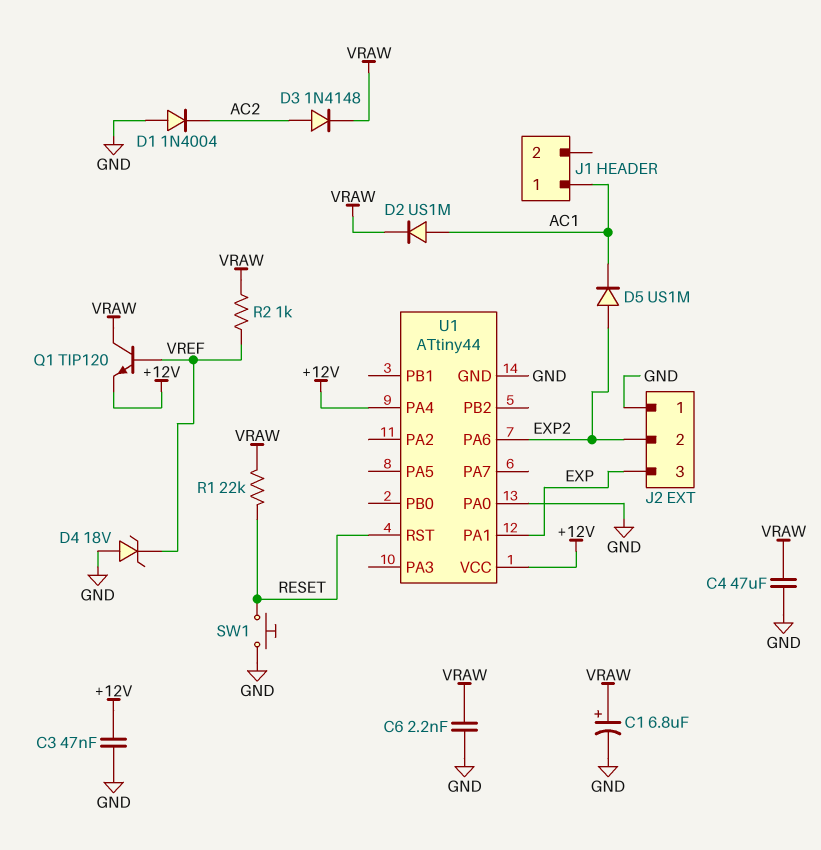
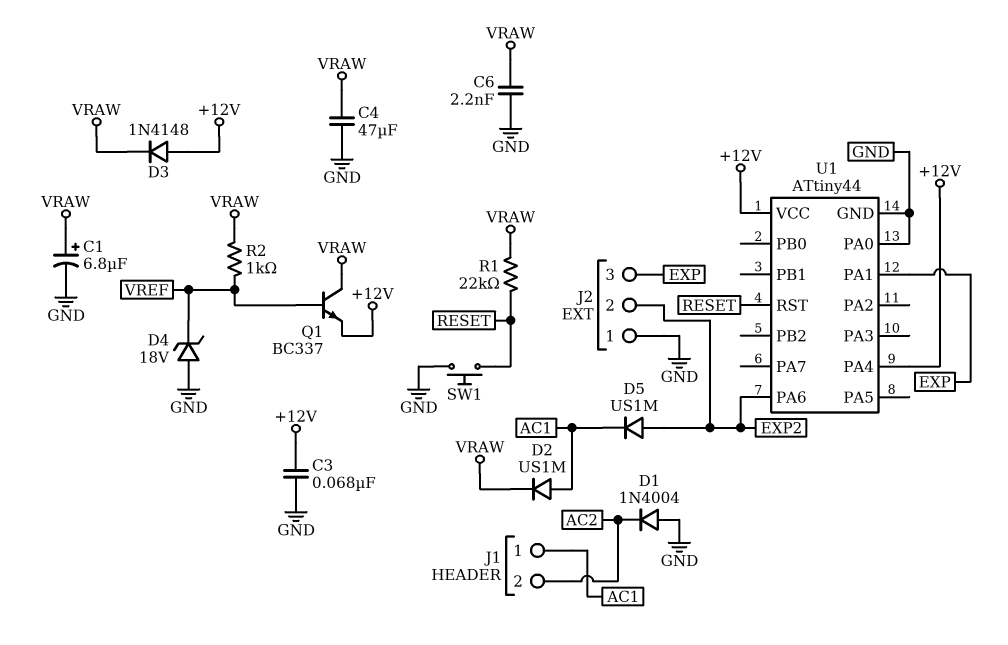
C3: 47nF (+12V, GND) -> 68nF (+12V, GND)
D3: diode 1N4148 (A AC2, K VRAW) -> diode 1N4148 (A +12V, K VRAW)
J1 pin 2: none -> AC2
Q1: NPN TIP120 (B VREF, C VRAW, E +12V) -> NPN BC337 (B VREF, C VRAW, E +12V)

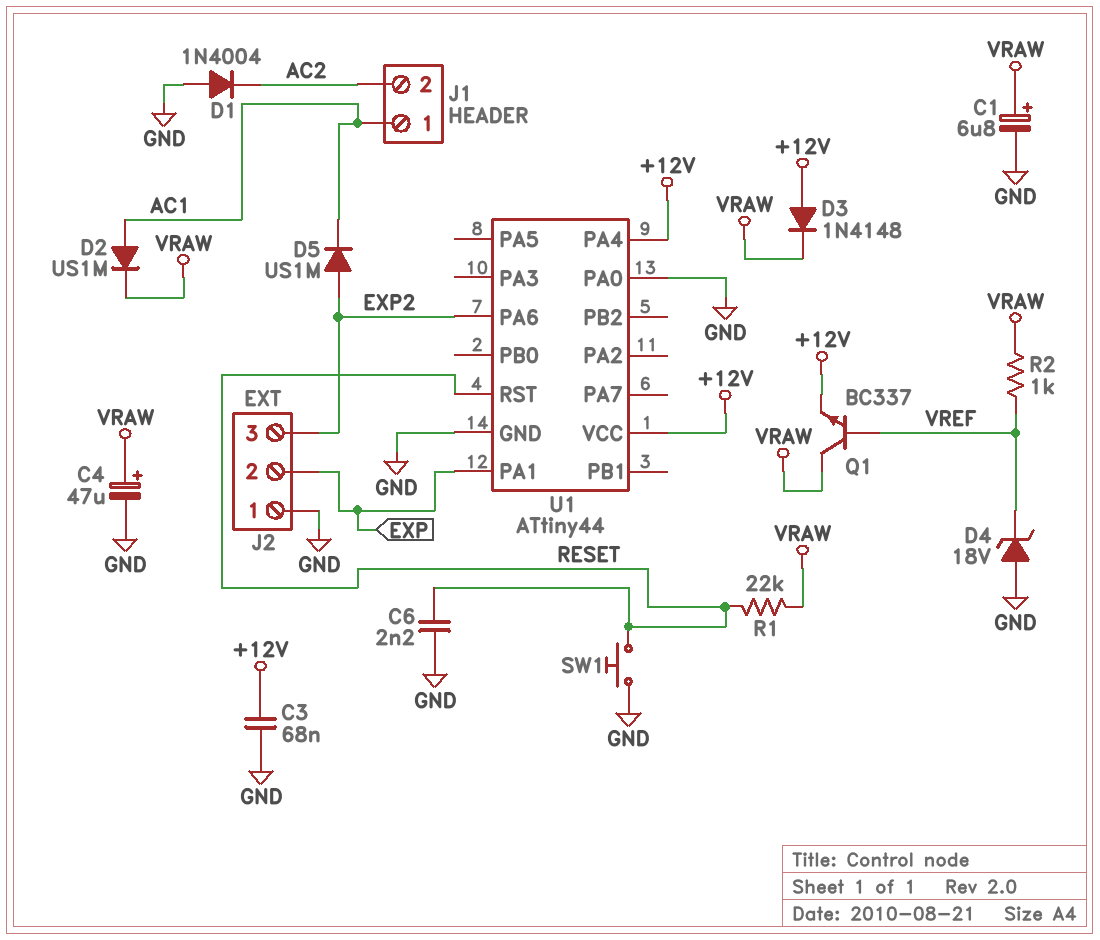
C4: 47uF (GND, VRAW) -> 47uF (plus VRAW, minus GND)
C6: 2.2nF (GND, VRAW) -> 2.2nF (GND, RESET)
J2 pin 2: EXP2 -> EXP
J2 pin 3: EXP -> EXP2

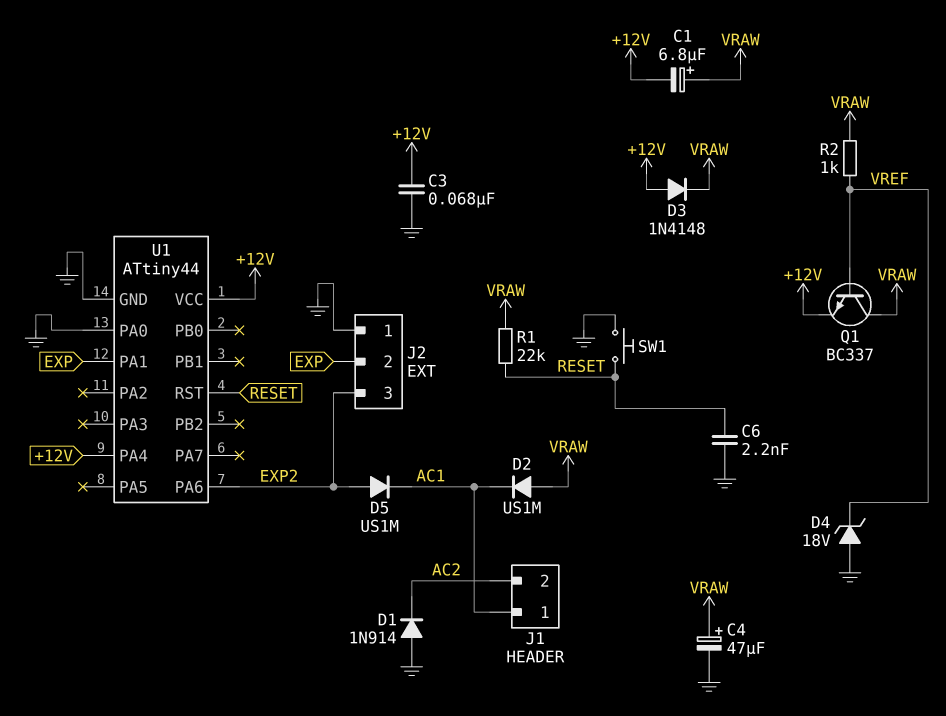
C1: 6.8uF (plus VRAW, minus GND) -> 6.8uF (plus VRAW, minus +12V)
D1: diode 1N4004 (A GND, K AC2) -> diode 1N914 (A GND, K AC2)
D2: diode US1M (A AC1, K VRAW) -> diode US1M (A VRAW, K AC1)

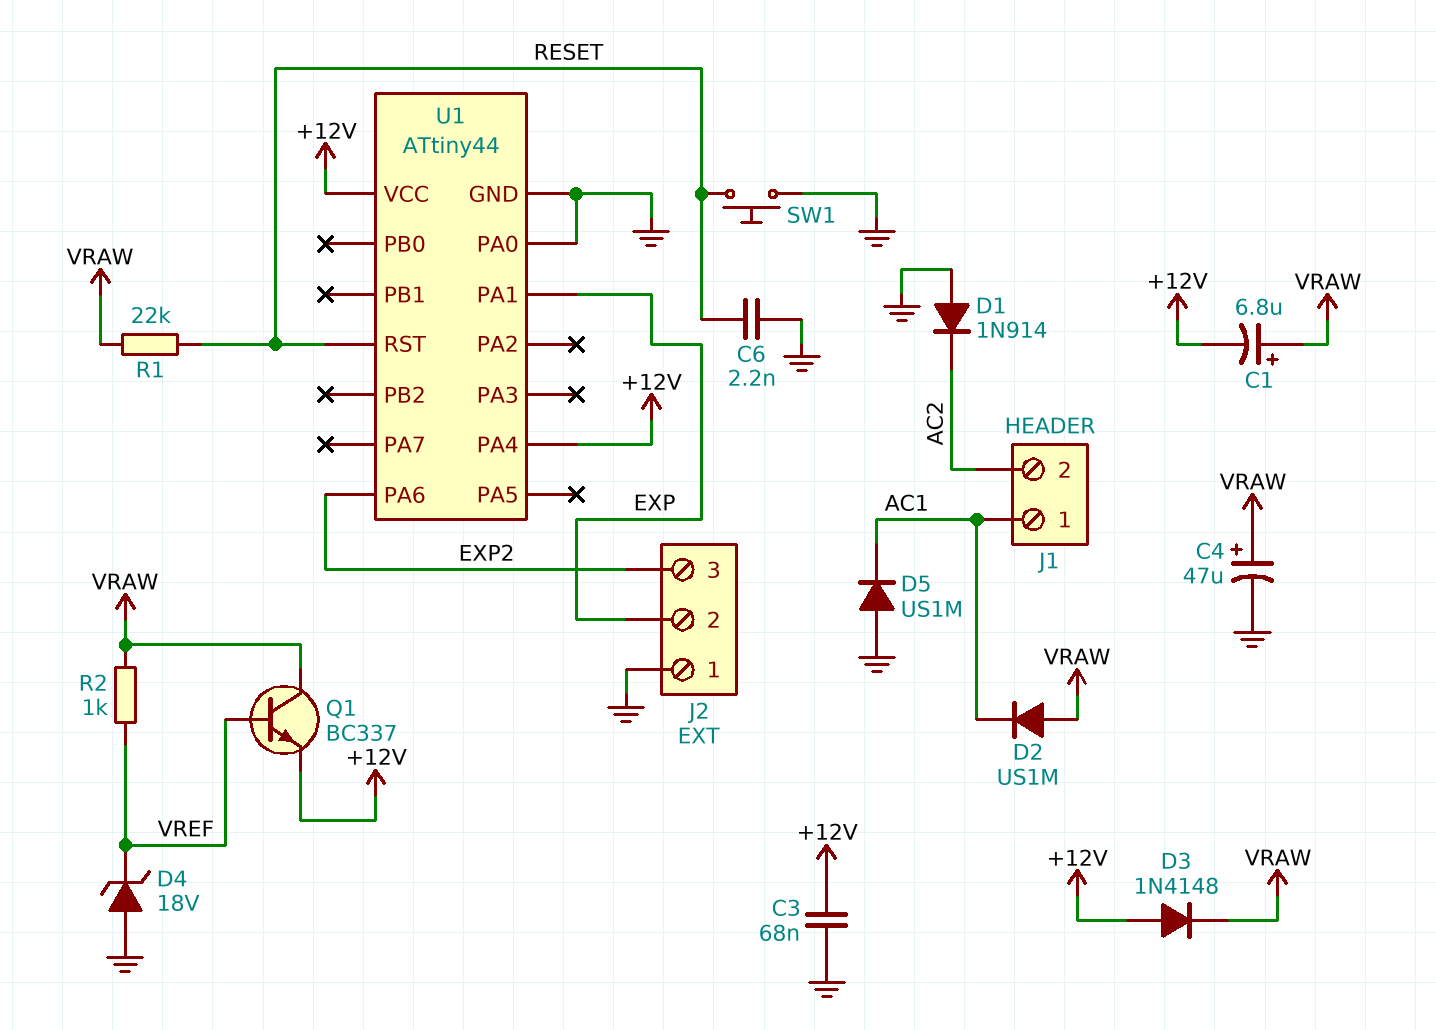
D5: diode US1M (A EXP2, K AC1) -> diode US1M (A GND, K AC1)

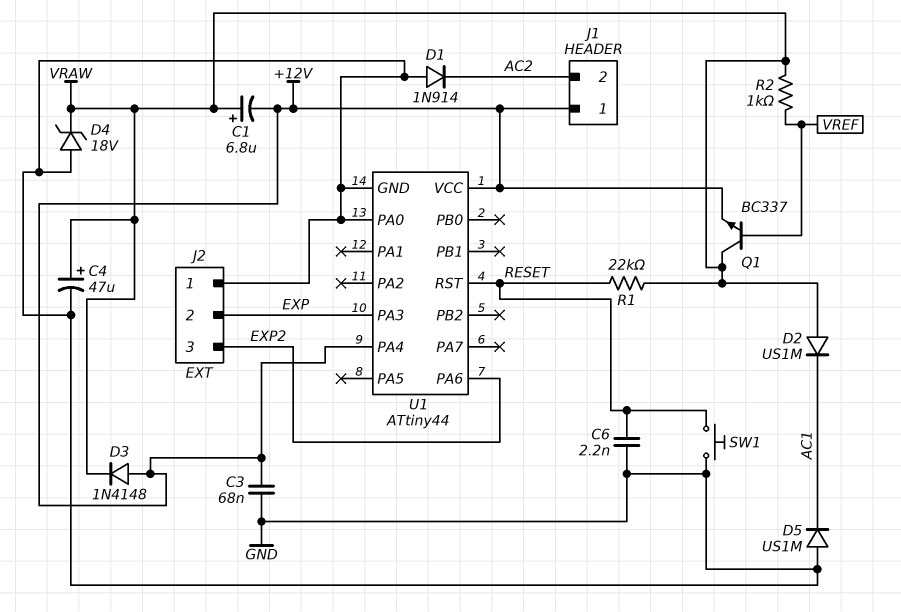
D4: zener 18V (A GND, K VREF) -> zener 18V (A GND, K VRAW)
J1 pin 1: AC1 -> +12V
U1 pin PA1: EXP -> none
U1 pin PA3: none -> EXP

